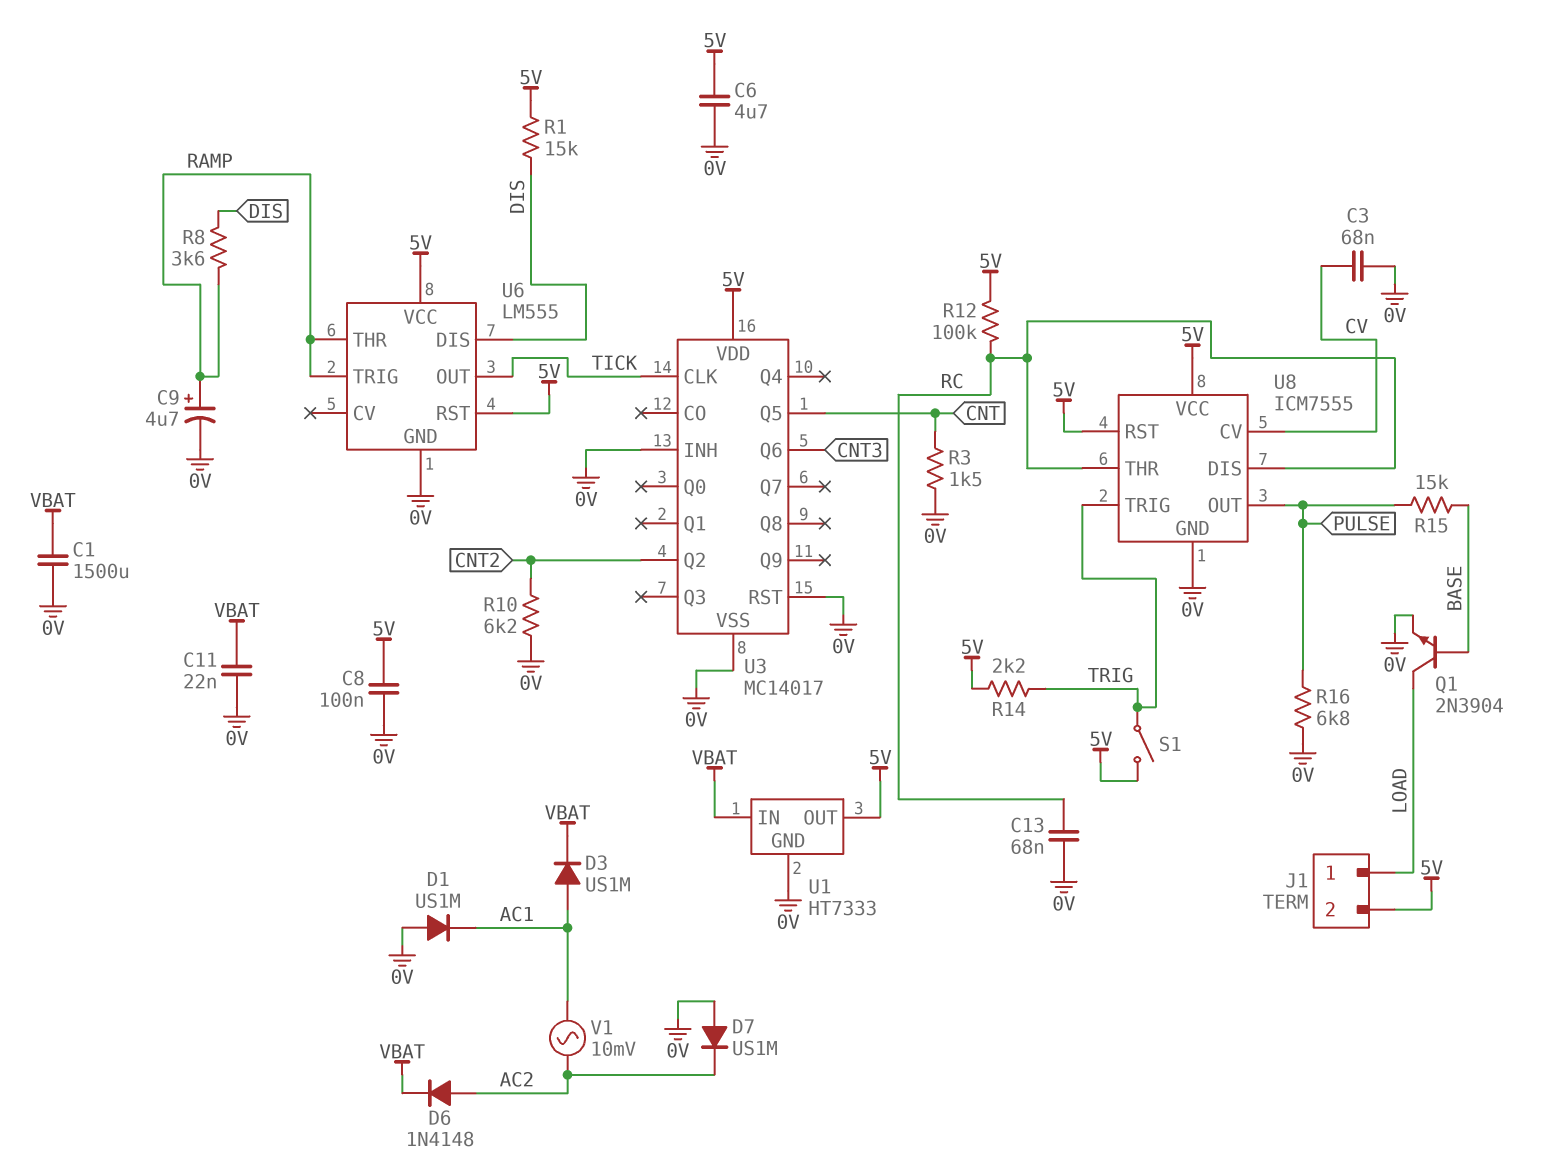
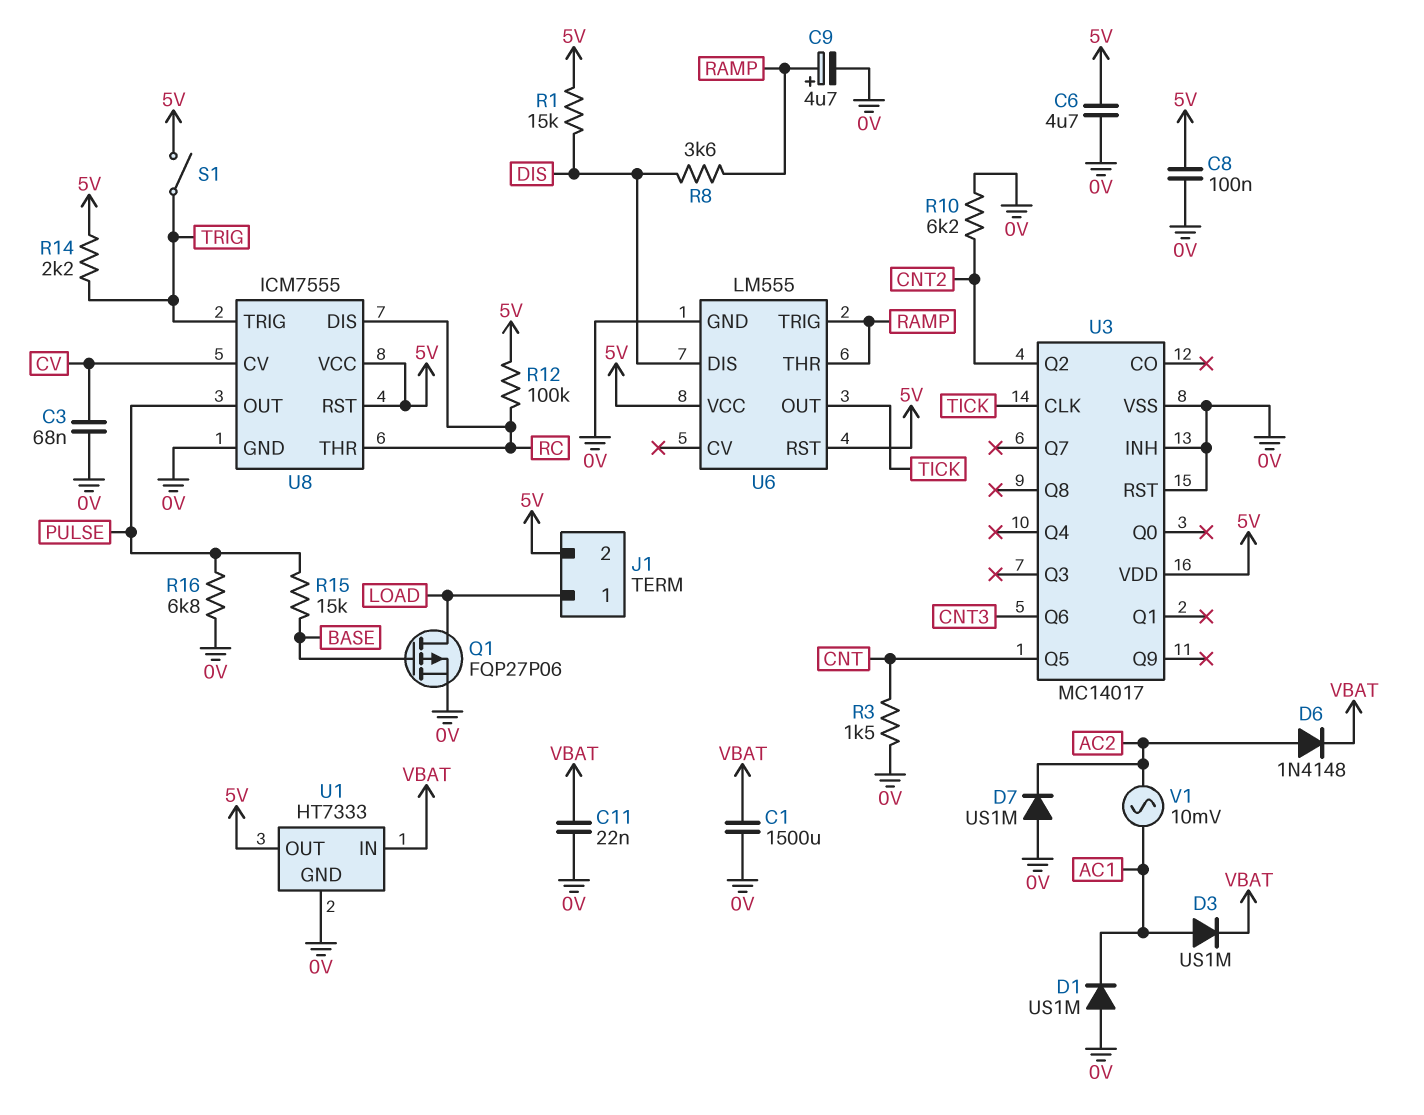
C13: 68nF (0V, RC) -> none
Q1: NPN 2N3904 (B BASE, C LOAD, E 0V) -> PMOS FQP27P06 (G BASE, D LOAD, S 0V)

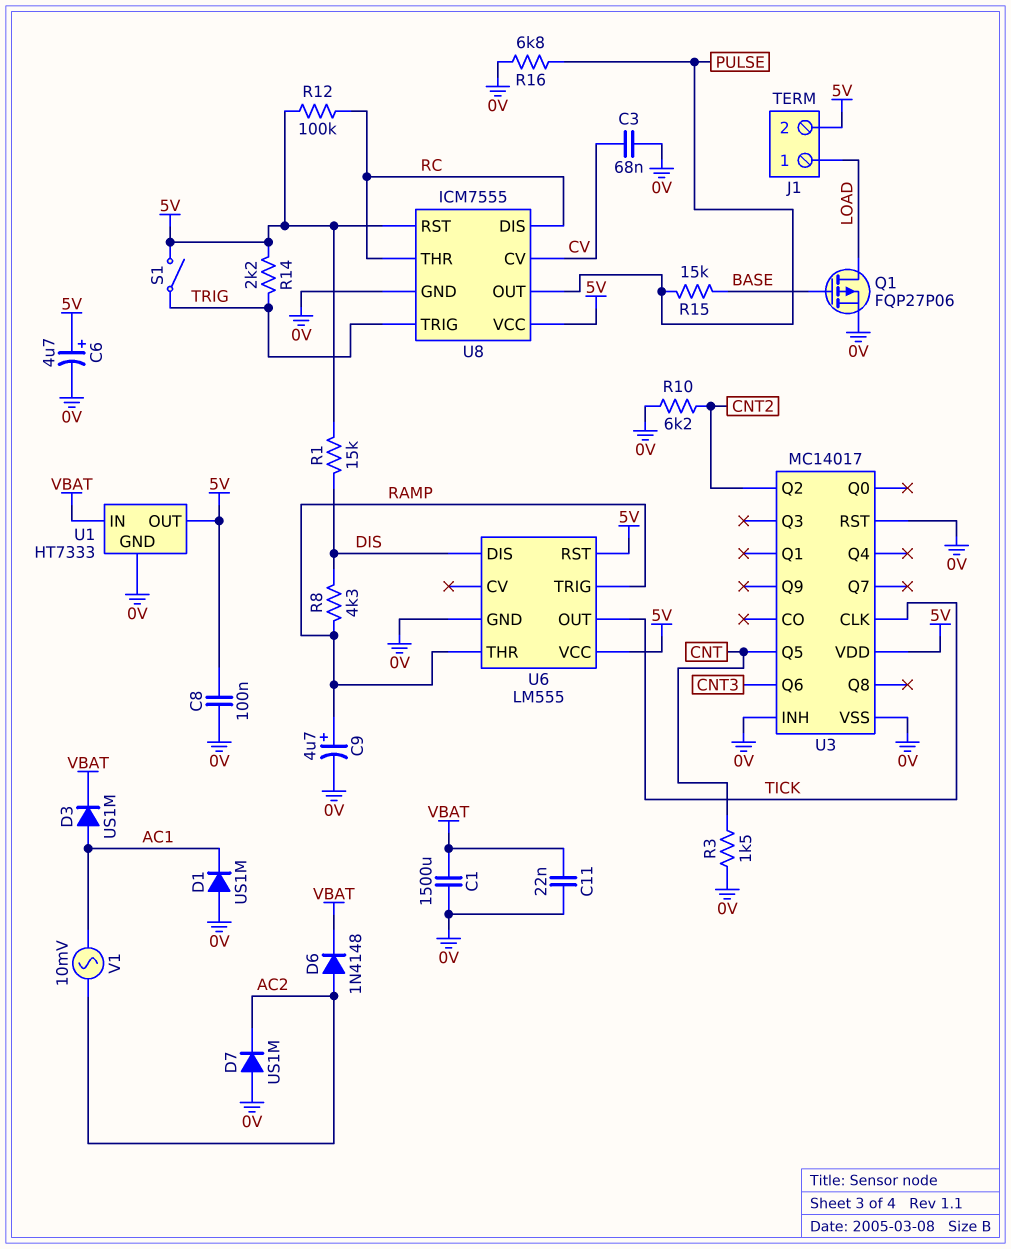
C6: 4.7uF (0V, 5V) -> 4.7uF (plus 5V, minus 0V)
R8: 3.6k (DIS, RAMP) -> 4.3k (DIS, RAMP)

